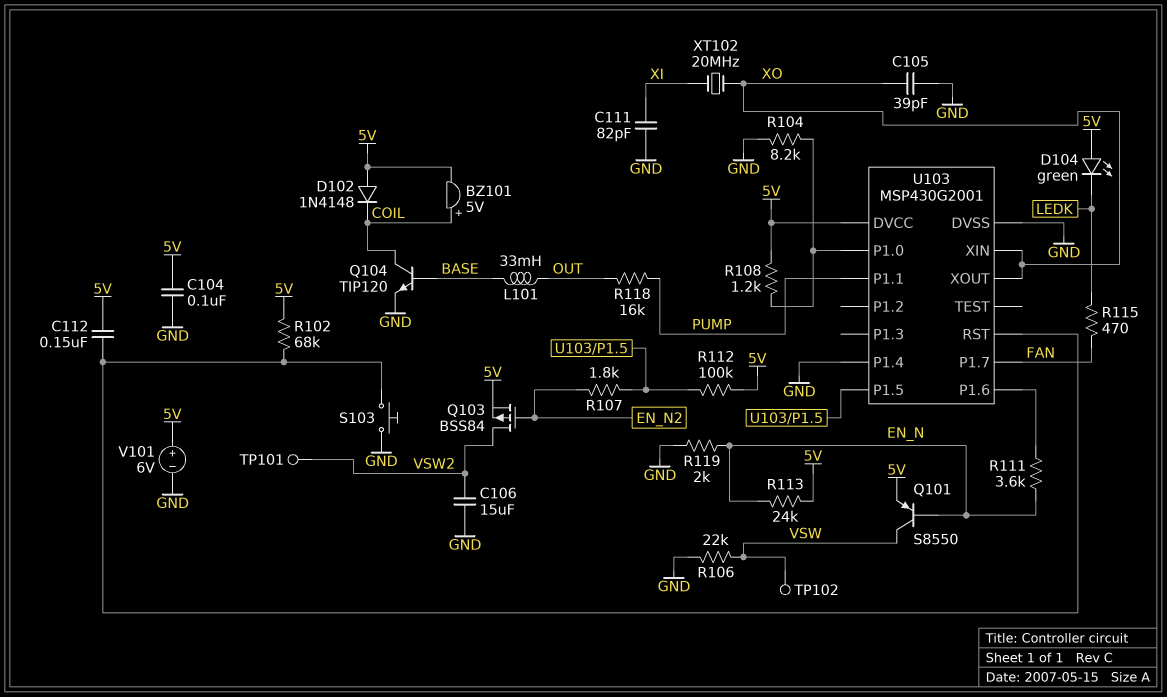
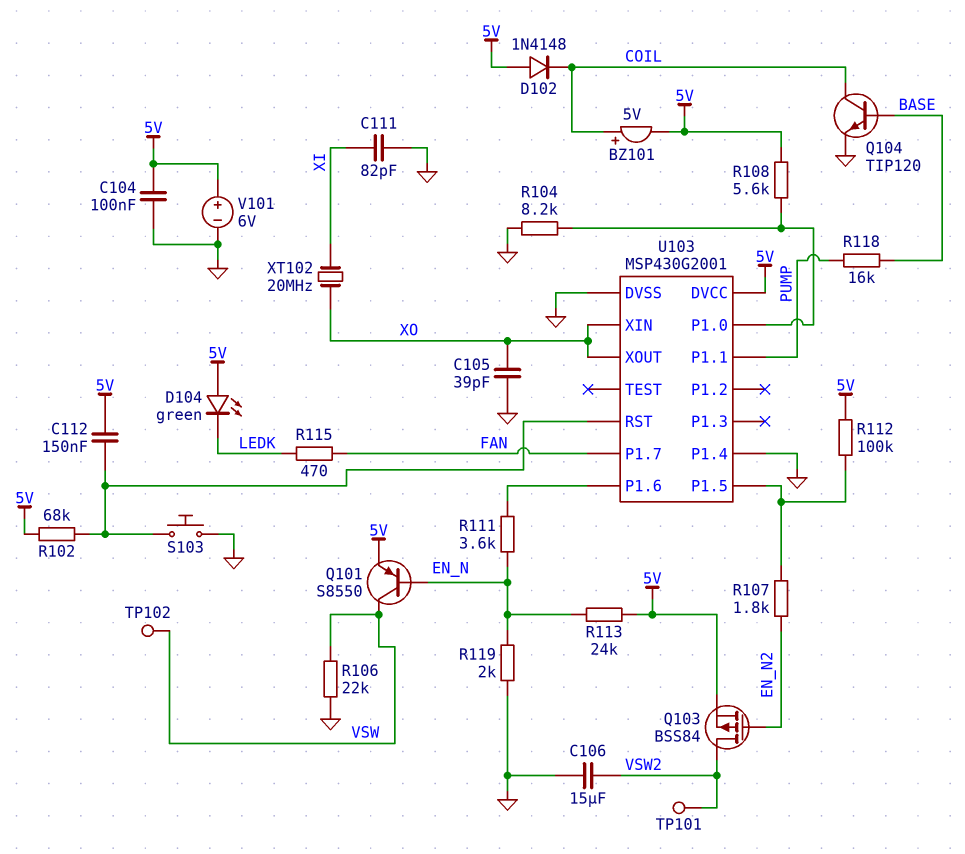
L101: 33mH (BASE, OUT) -> none
R108: 1.2k (5V, U103/P1.0) -> 5.6k (5V, U103/P1.0)
R118: 16k (OUT, PUMP) -> 16k (BASE, PUMP)

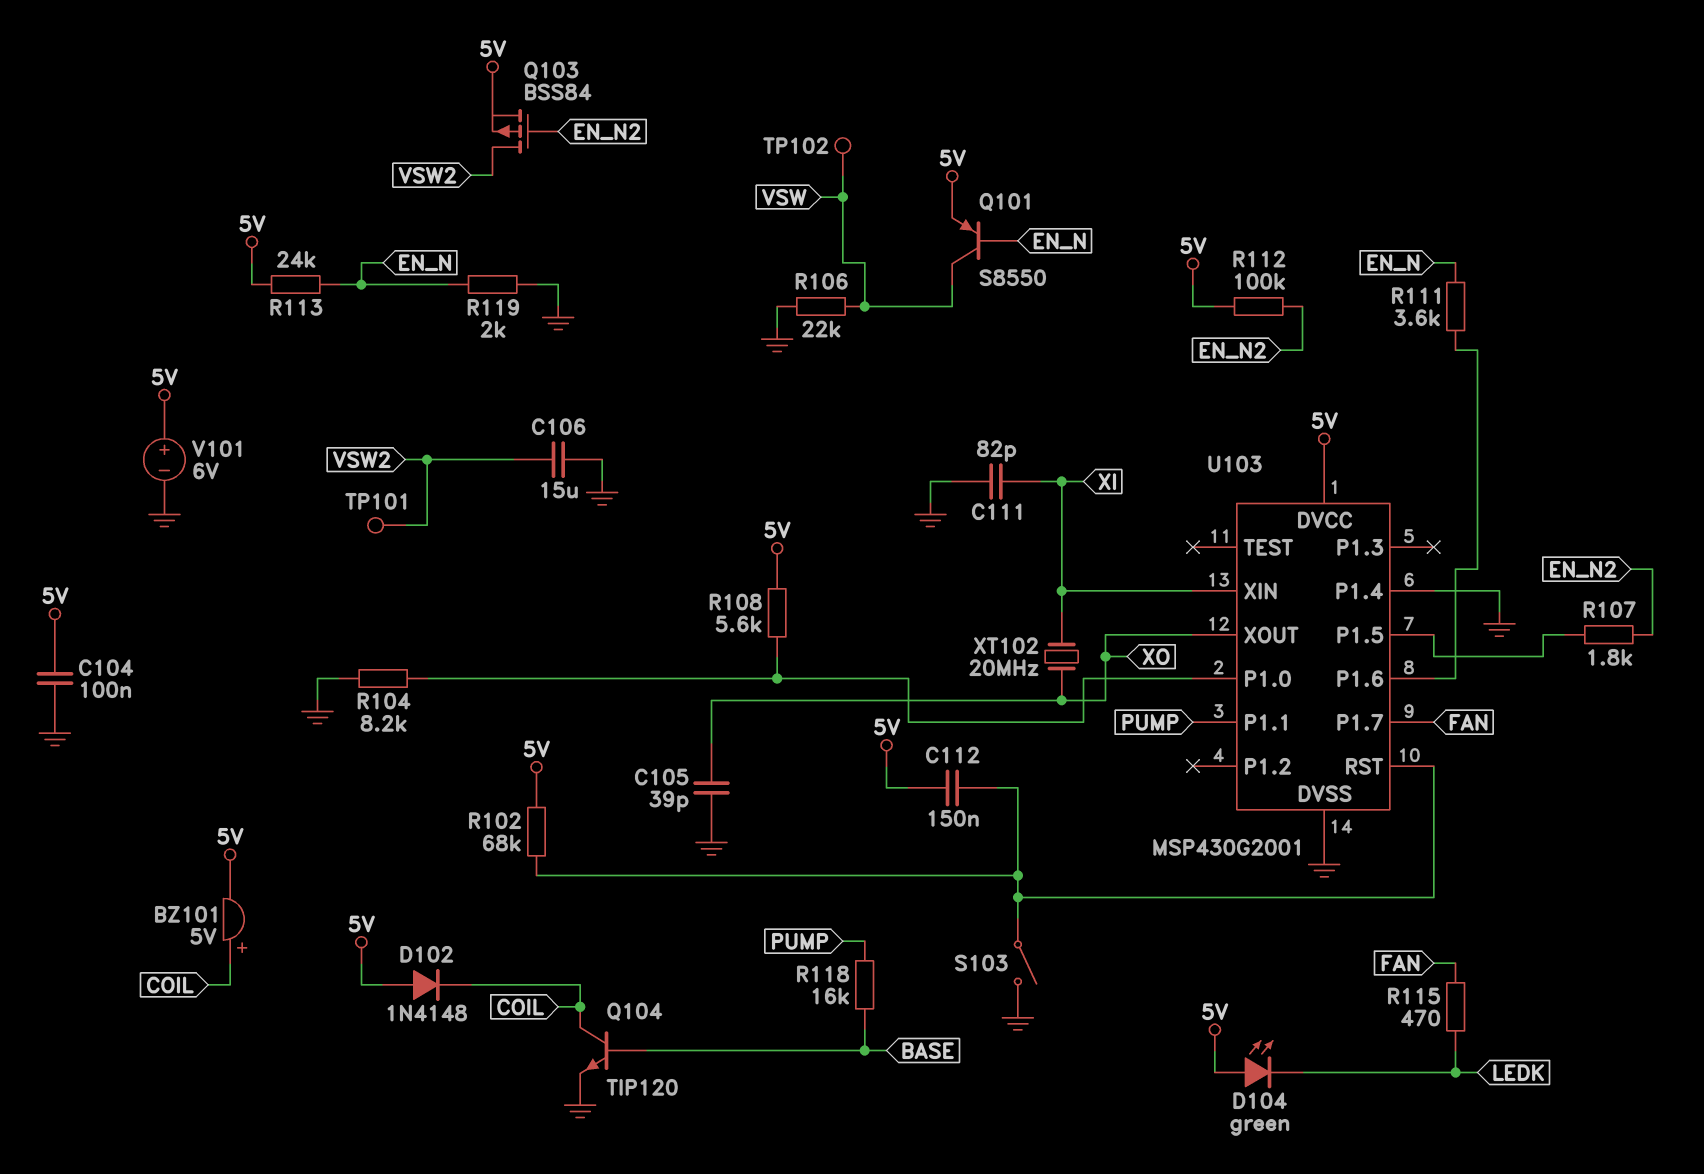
R112: 100k (5V, U103/P1.5) -> 100k (5V, EN_N2)
S103: button (GND, U103/RST) -> switch (GND, U103/RST)
U103 pin XIN: XO -> XI

